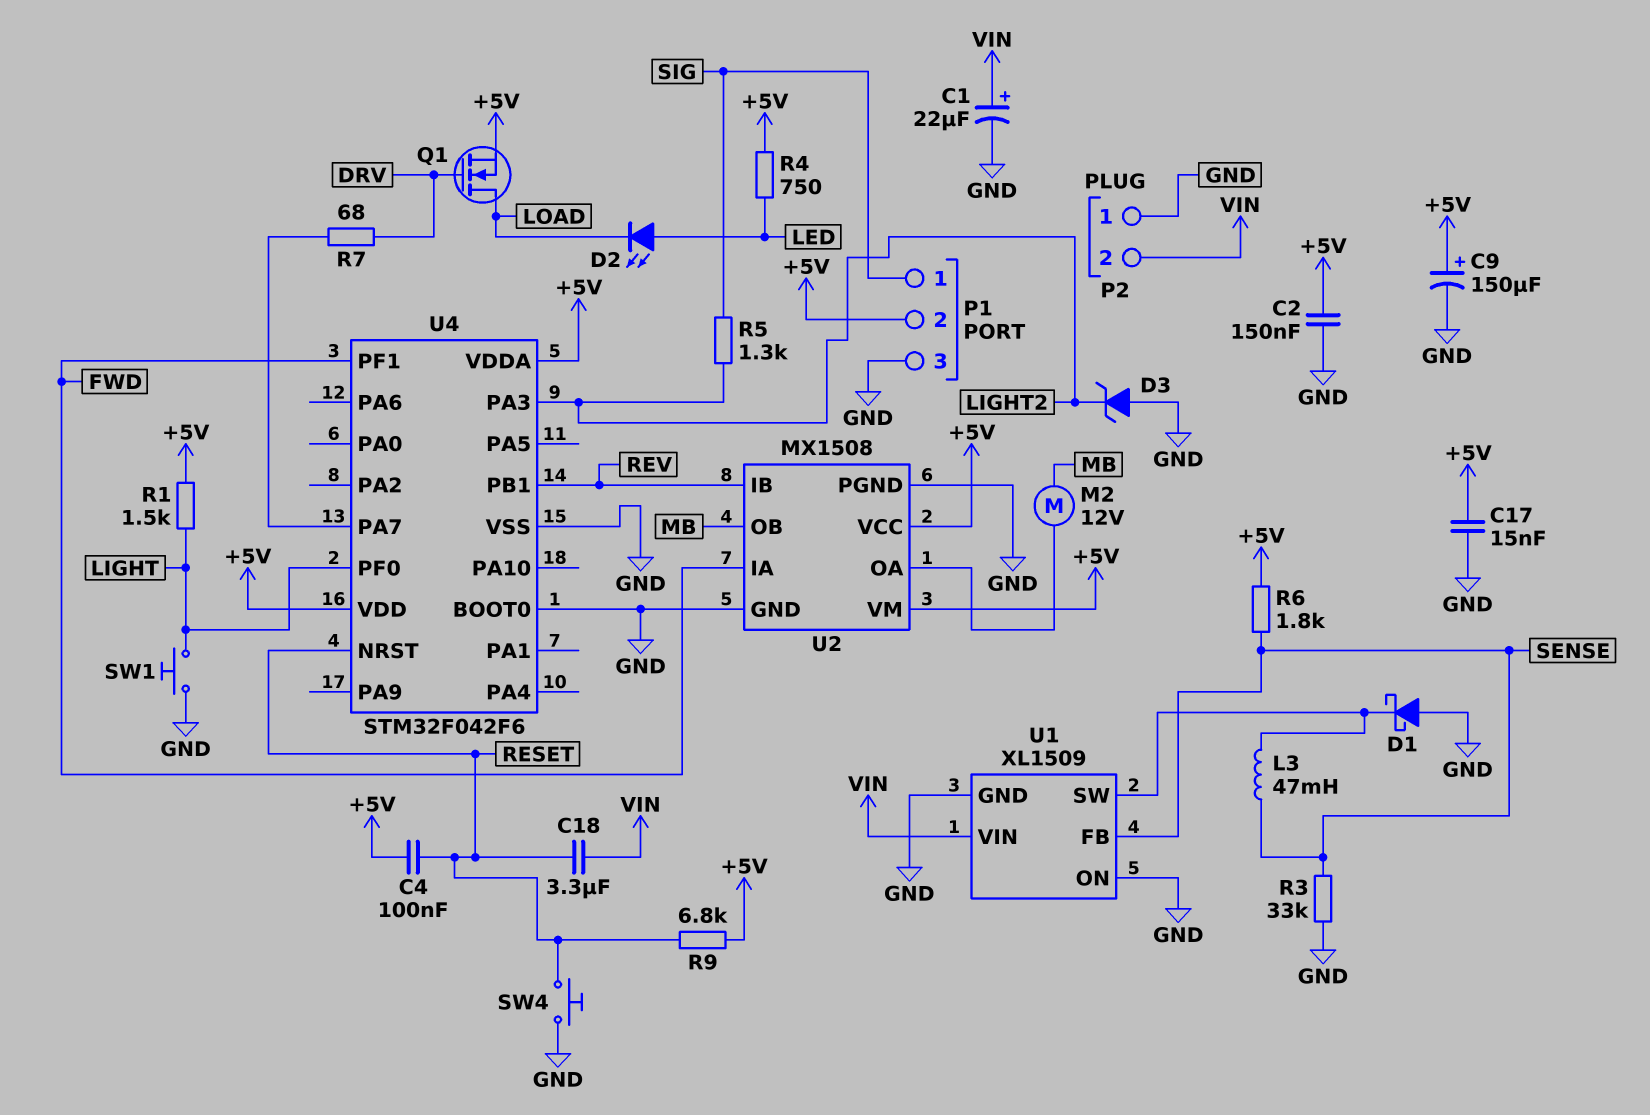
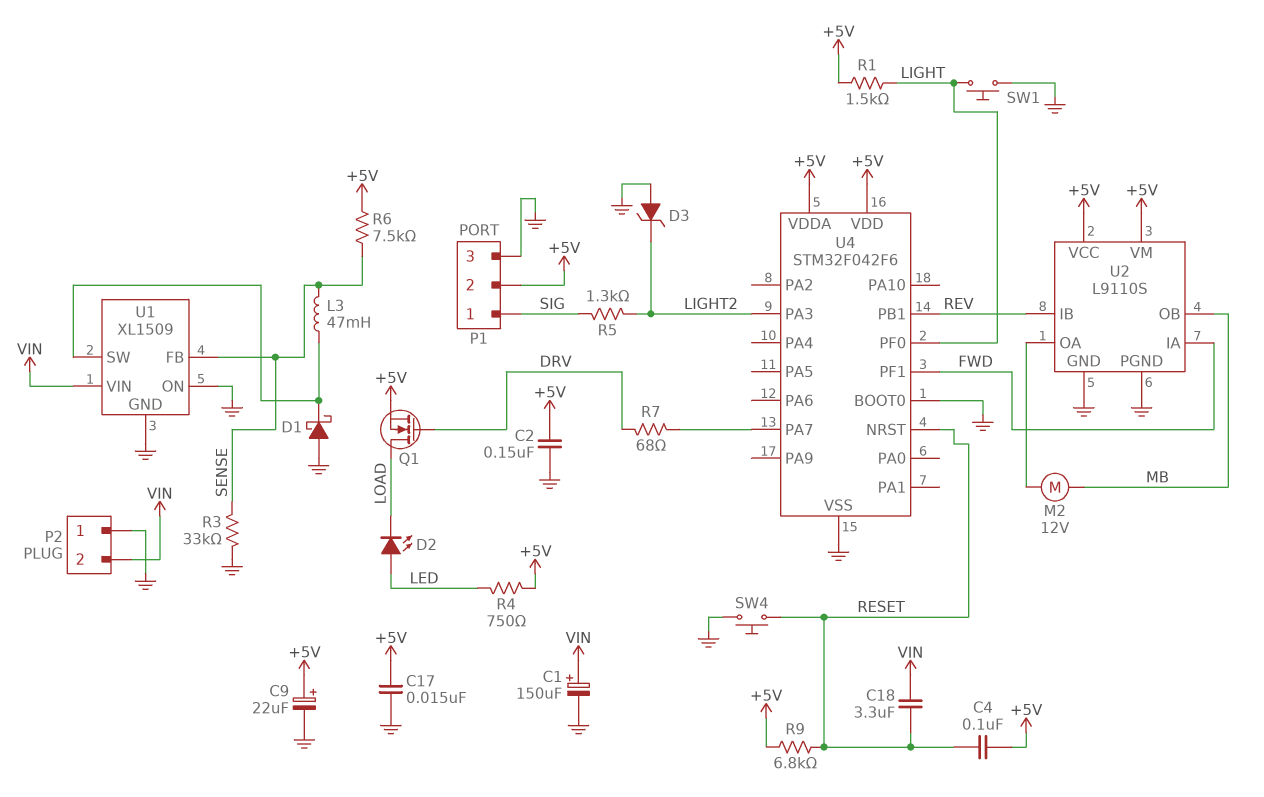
C1: 22uF (plus VIN, minus GND) -> 150uF (plus VIN, minus GND)
C9: 150uF (plus +5V, minus GND) -> 22uF (plus +5V, minus GND)
R6: 1.8k (+5V, SENSE) -> 7.5k (+5V, SENSE)
U2: MX1508 -> L9110S

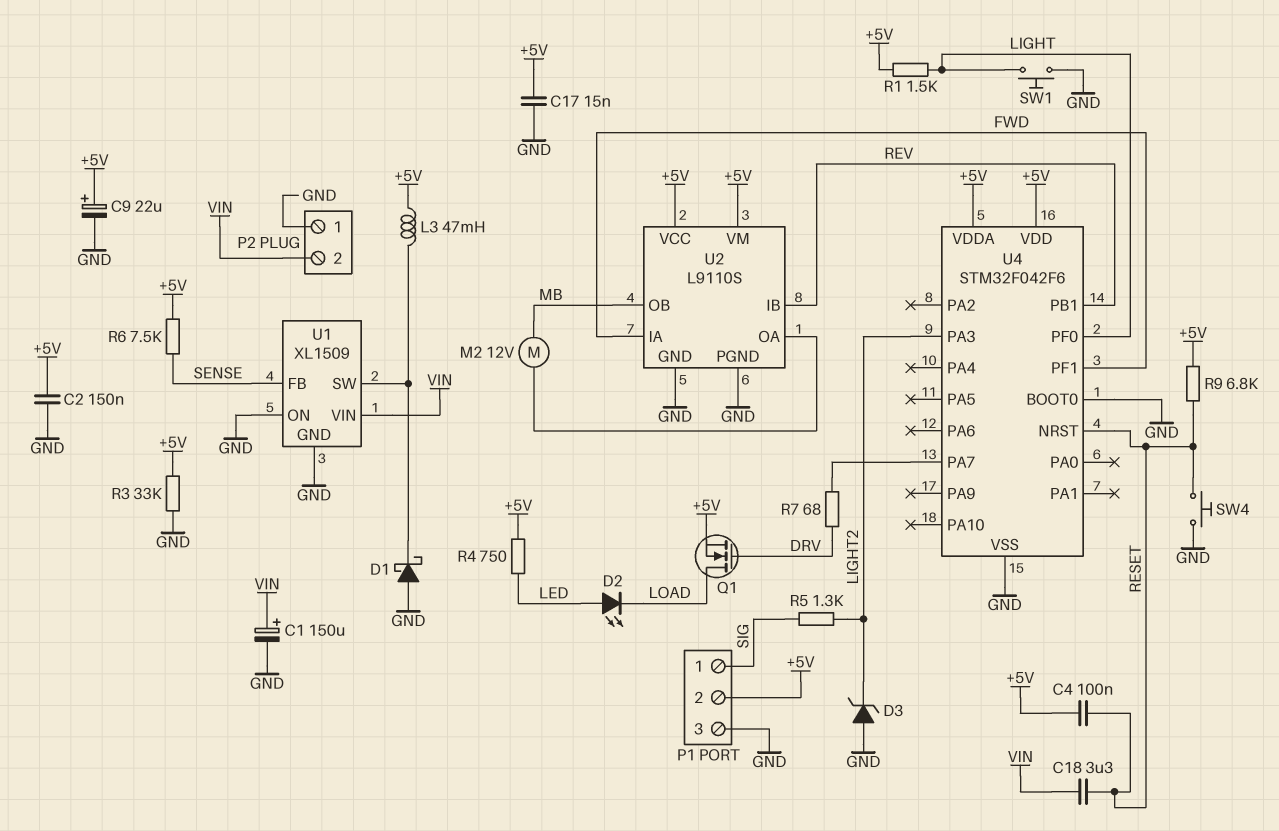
L3: 47mH (SENSE, U1/SW) -> 47mH (+5V, U1/SW)
R3: 33k (GND, SENSE) -> 33k (+5V, GND)

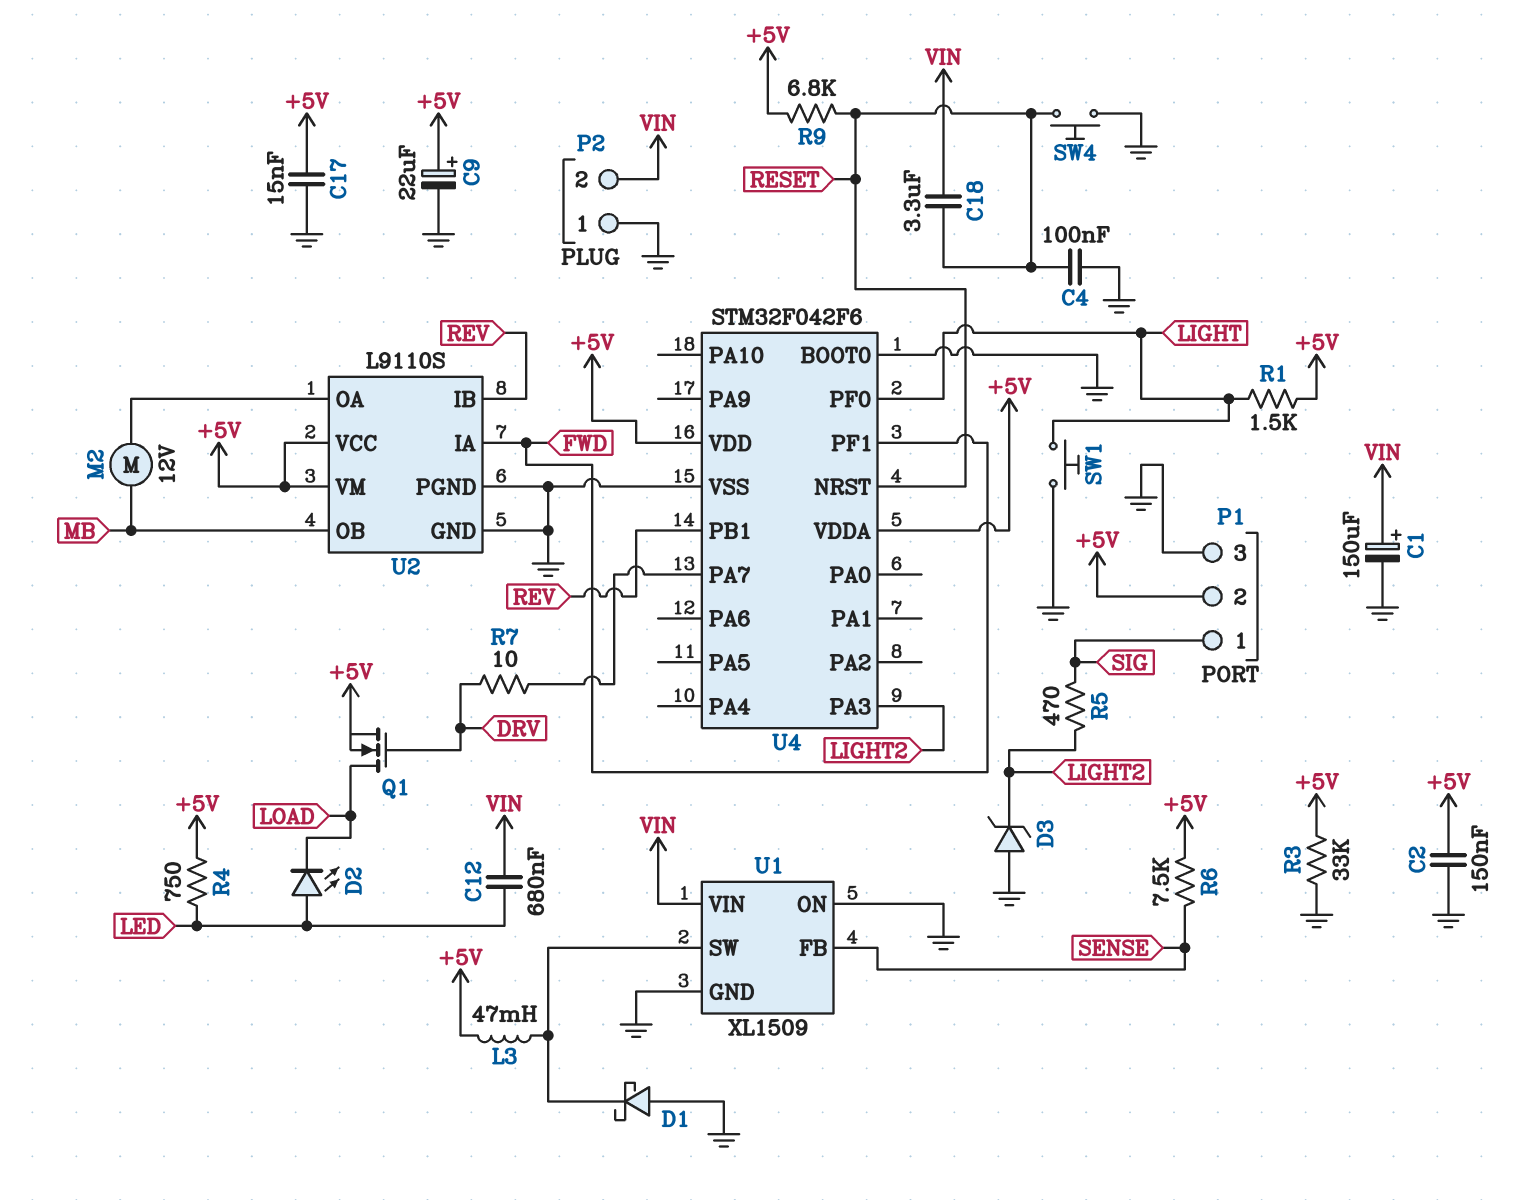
C4: 100nF (+5V, RESET) -> 100nF (GND, RESET)
C12: none -> 680nF (LED, VIN)
R5: 1.3k (LIGHT2, SIG) -> 470 (LIGHT2, SIG)
R7: 68 (DRV, U4/PA7) -> 10 (DRV, U4/PA7)

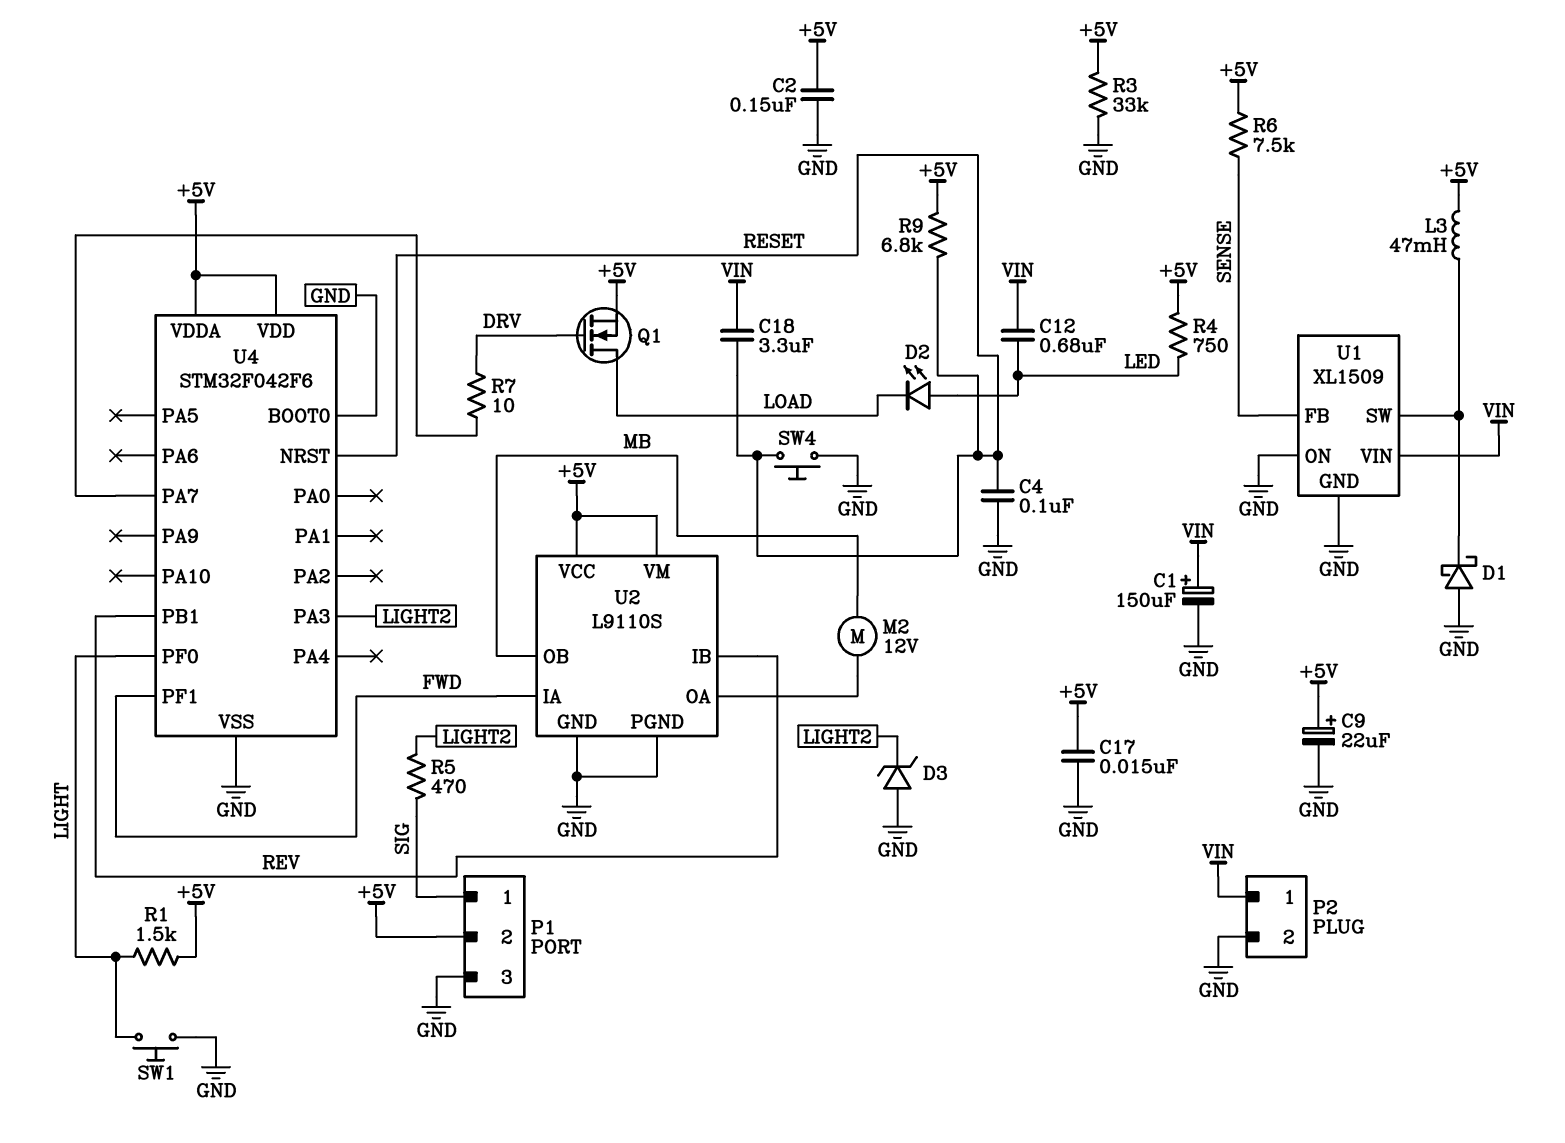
P2 pin 1: GND -> VIN
P2 pin 2: VIN -> GND

